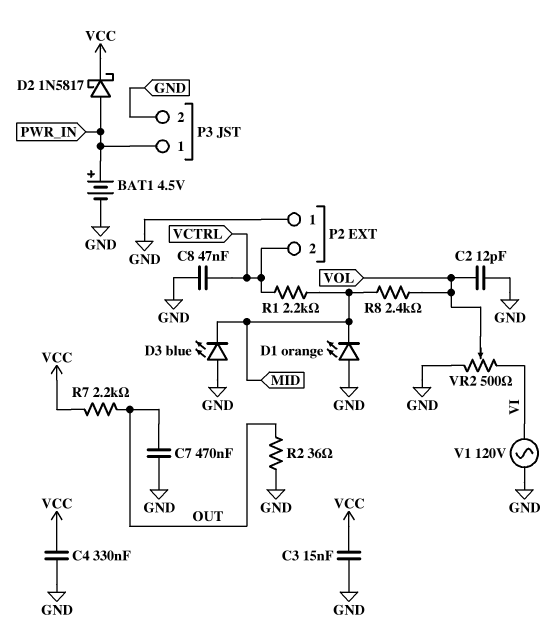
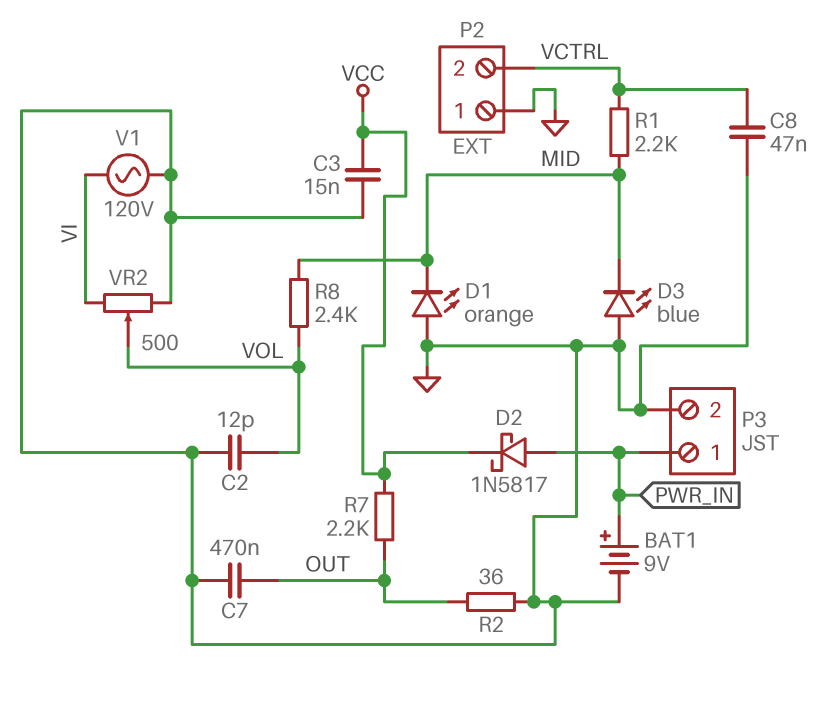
BAT1: 4.5V (plus PWR_IN, minus GND) -> 9V (plus PWR_IN, minus GND)
C4: 330nF (GND, VCC) -> none

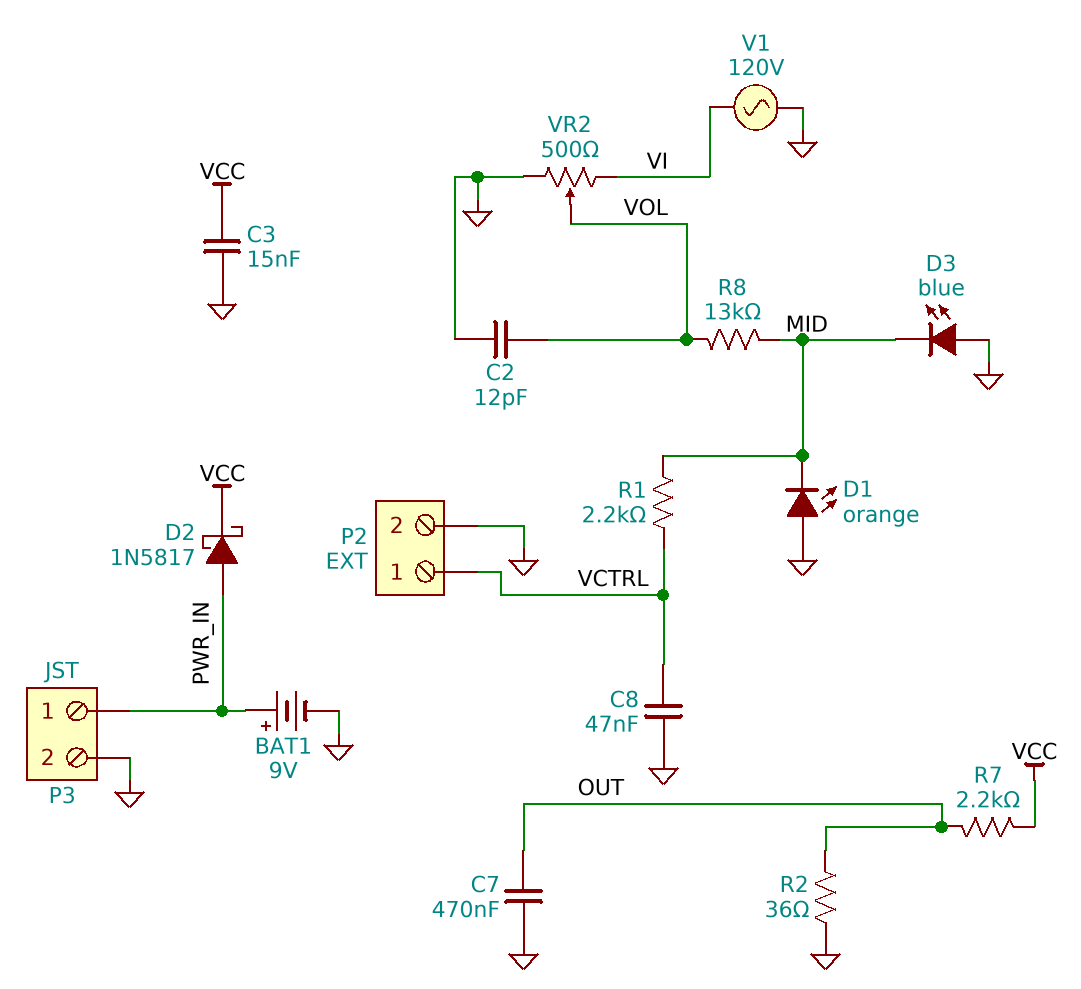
P2 pin 1: GND -> VCTRL
P2 pin 2: VCTRL -> GND
R8: 2.4k (MID, VOL) -> 13k (MID, VOL)

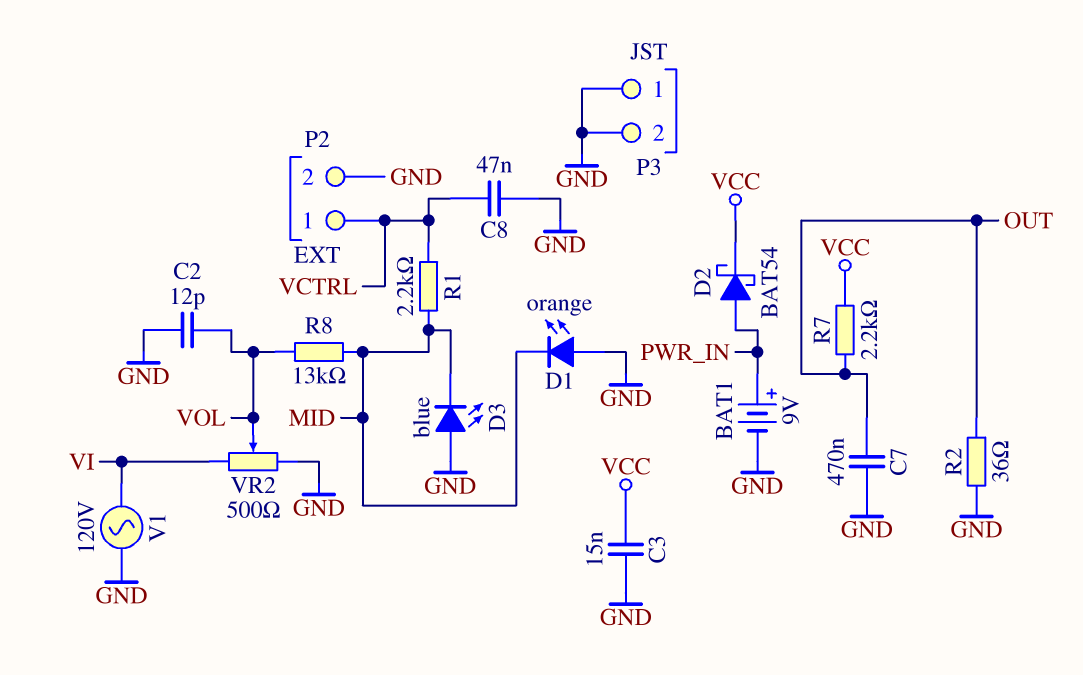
D2: schottky 1N5817 (A PWR_IN, K VCC) -> schottky BAT54 (A PWR_IN, K VCC)
P3 pin 1: PWR_IN -> GND

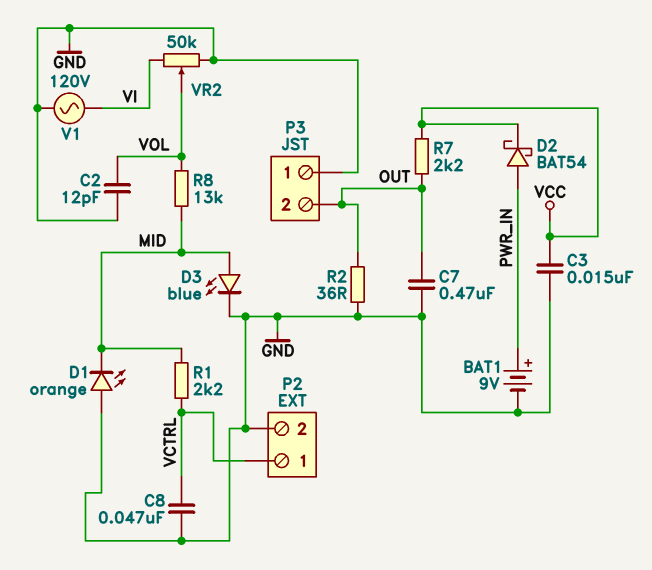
D3: LED blue (A GND, K MID) -> LED blue (A MID, K GND)
P3 pin 2: GND -> OUT
VR2: 500 (GND, VI, wiper VOL) -> 50k (GND, VI, wiper VOL)

